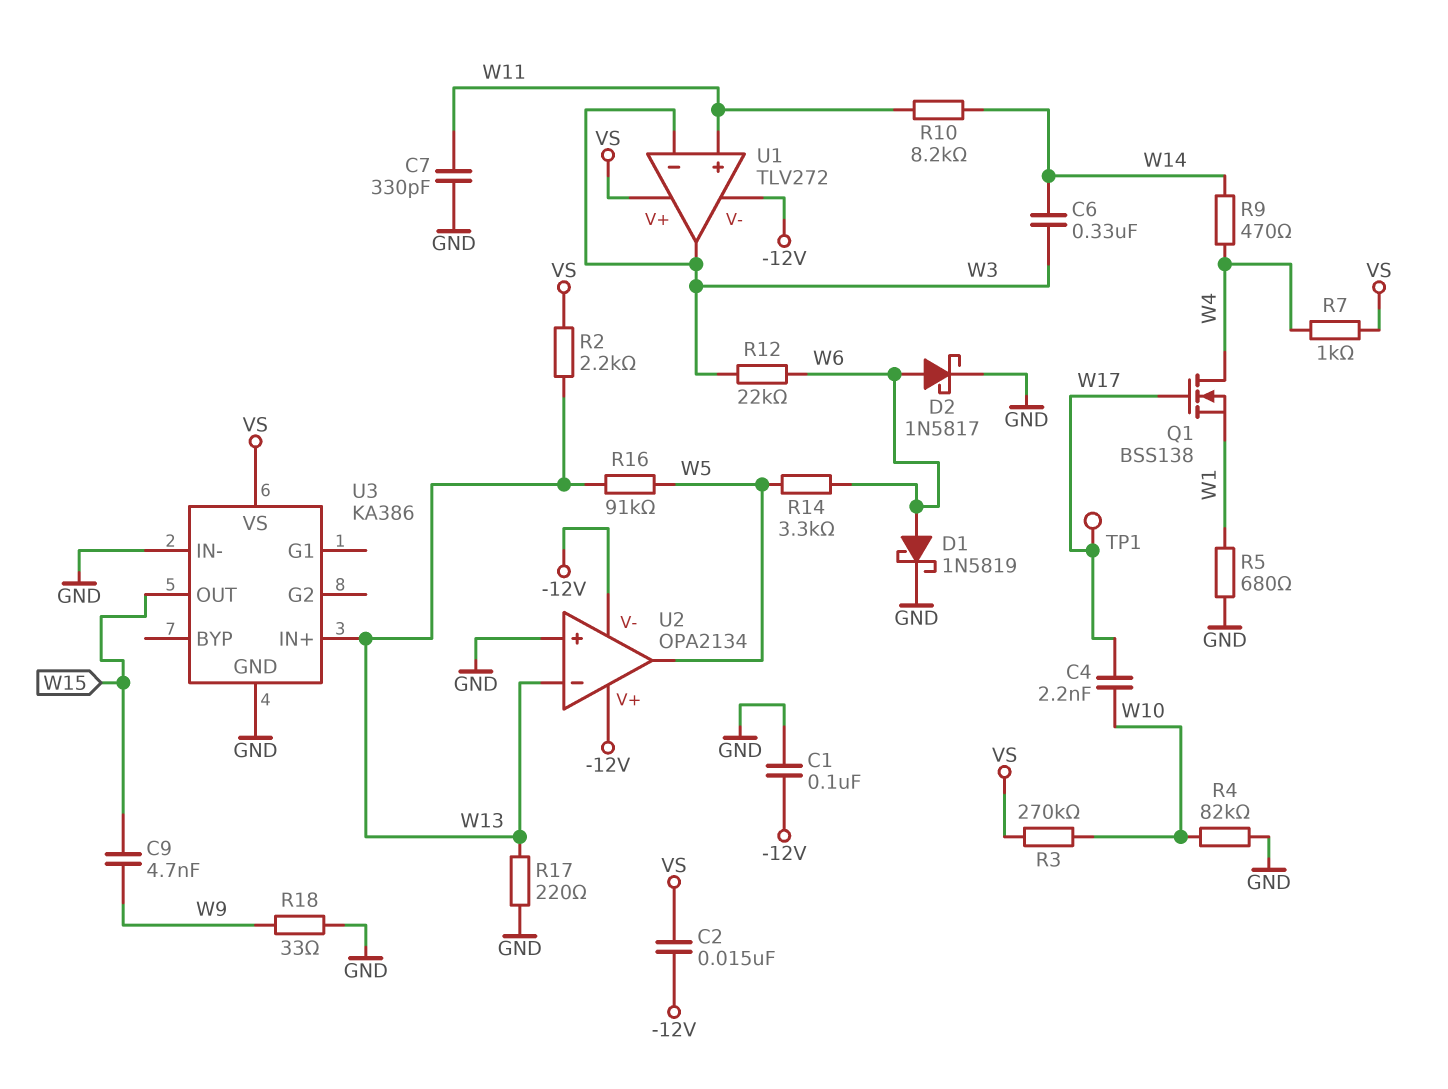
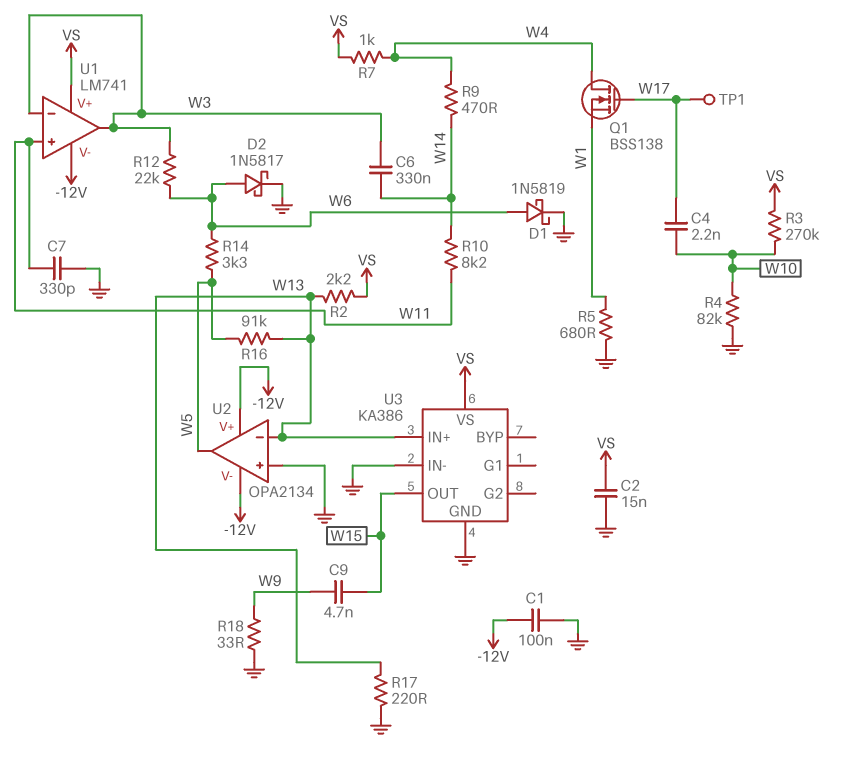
C2: 15nF (-12V, VS) -> 15nF (GND, VS)
U1: TLV272 -> LM741

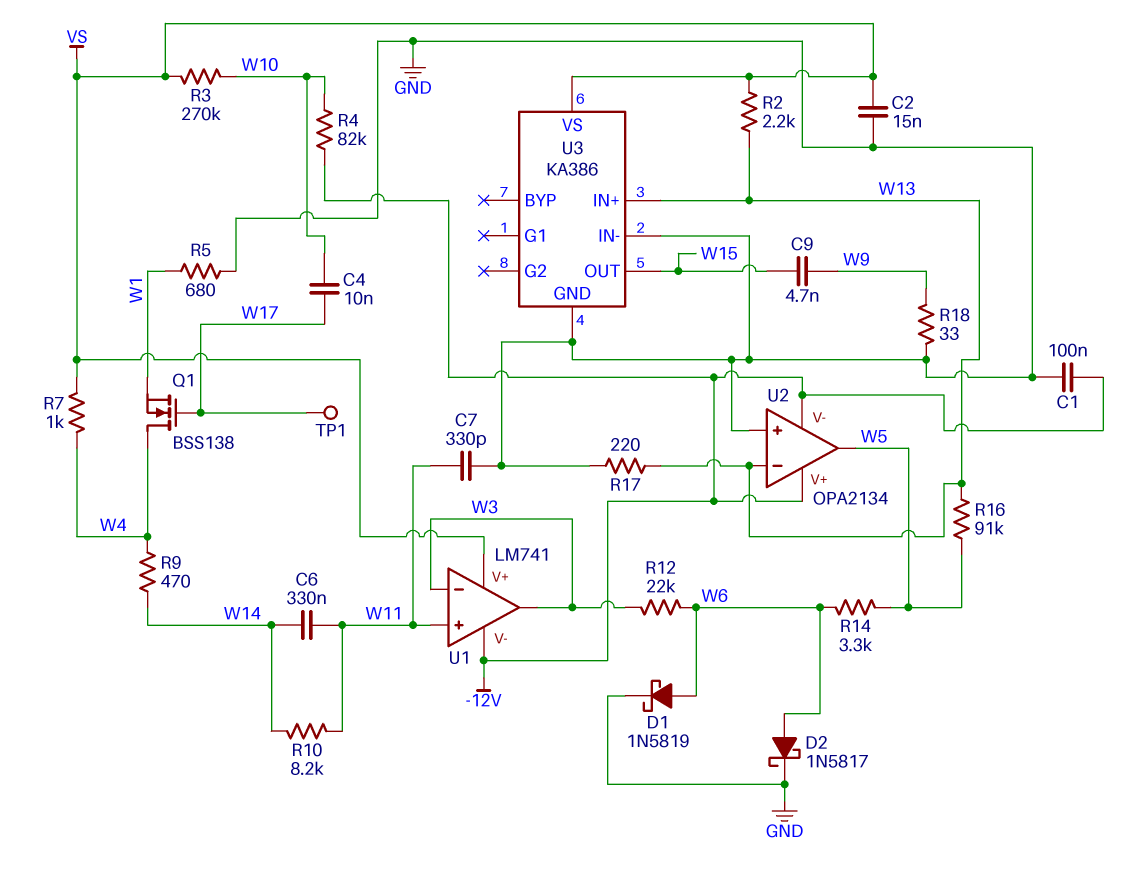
C4: 2.2nF (W10, W17) -> 10nF (W10, W17)
C6: 330nF (W3, W14) -> 330nF (W11, W14)
R4: 82k (GND, W10) -> 82k (-12V, W10)

